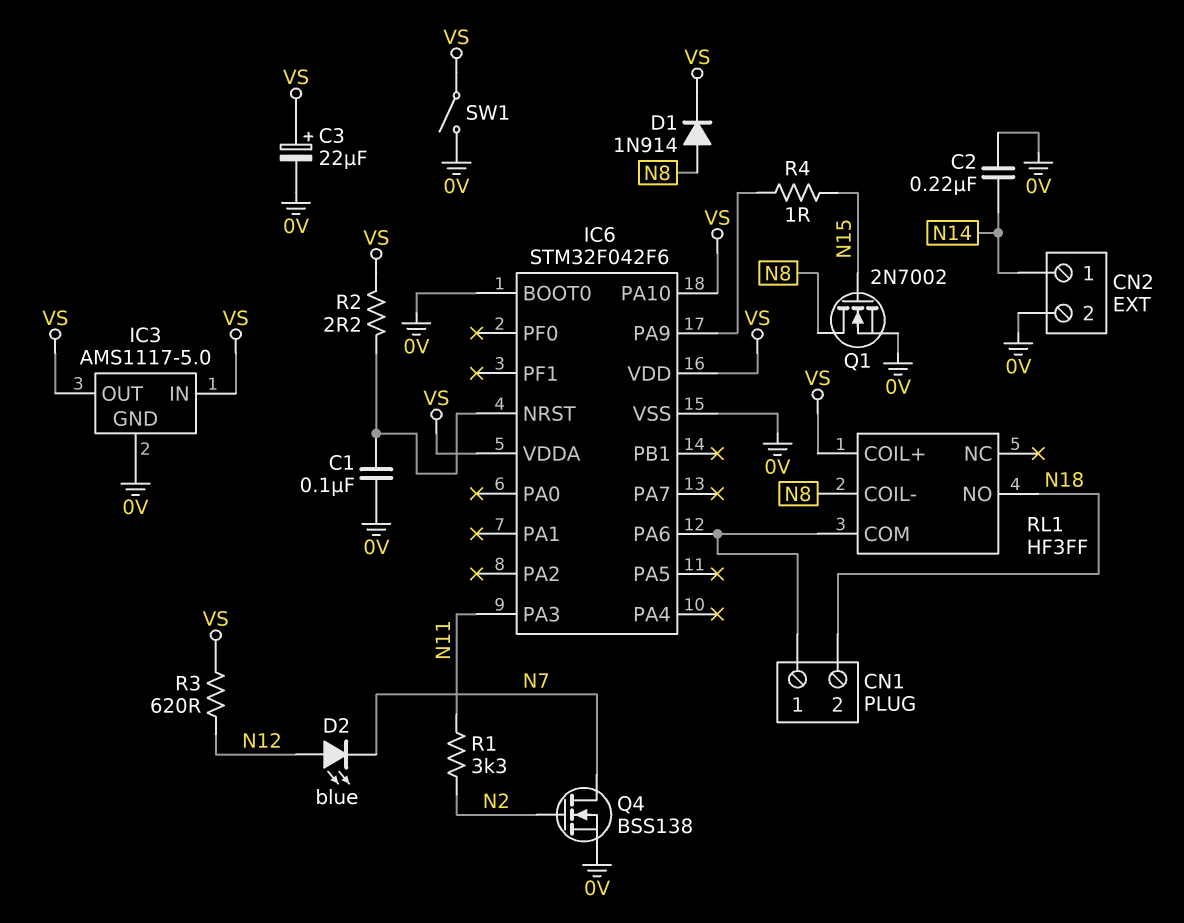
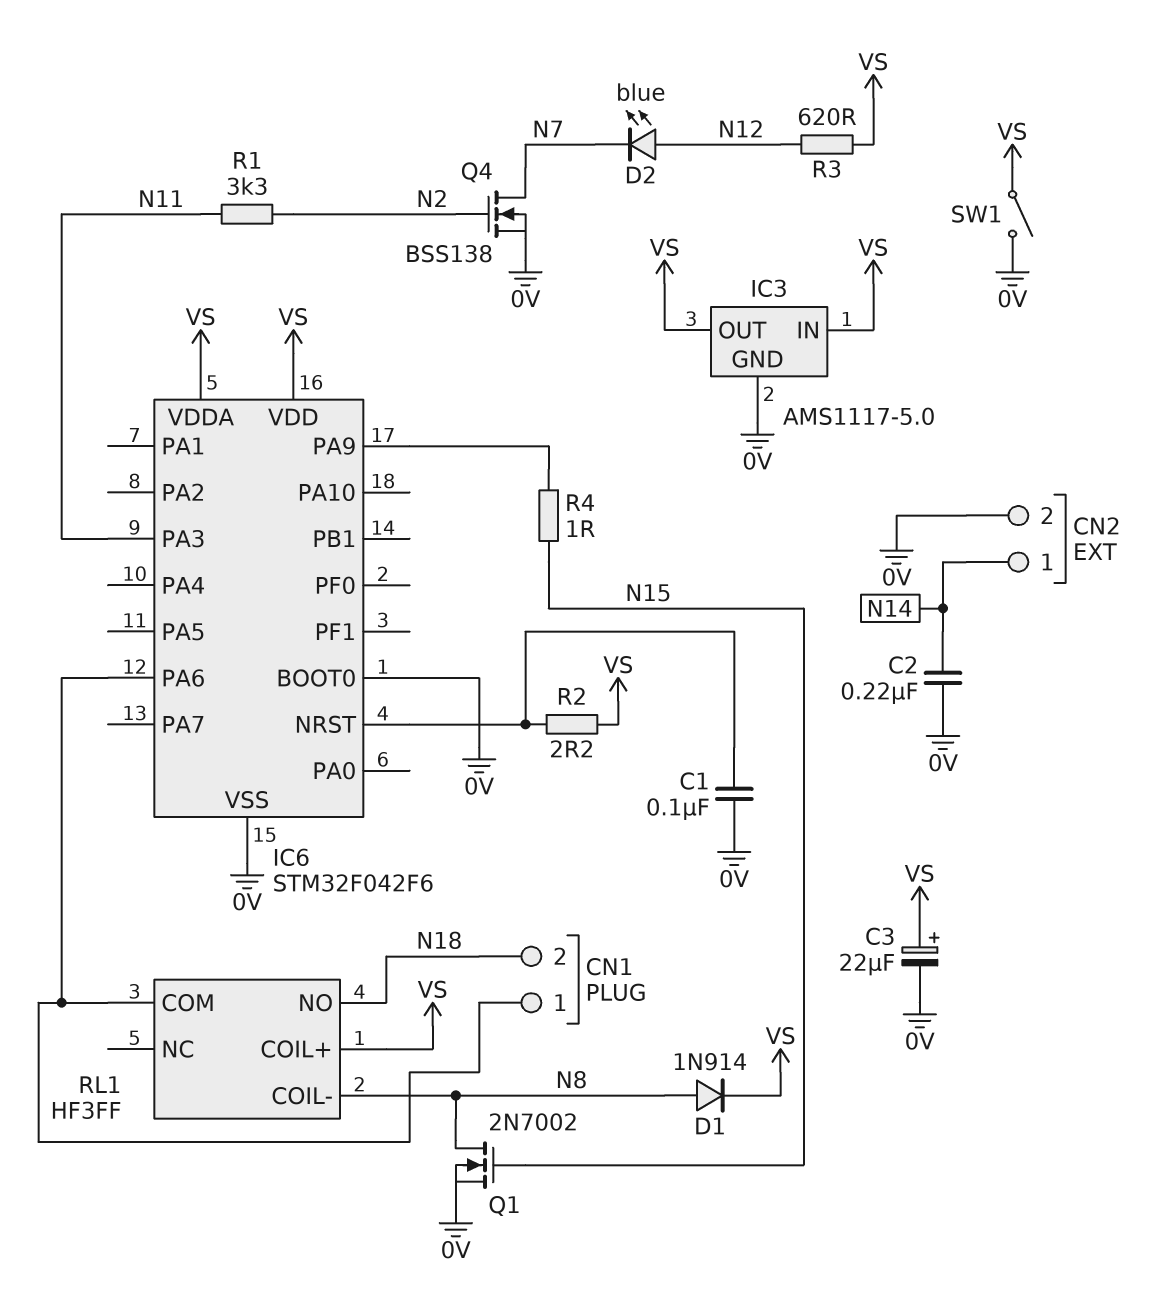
IC6 pin PA10: VS -> none

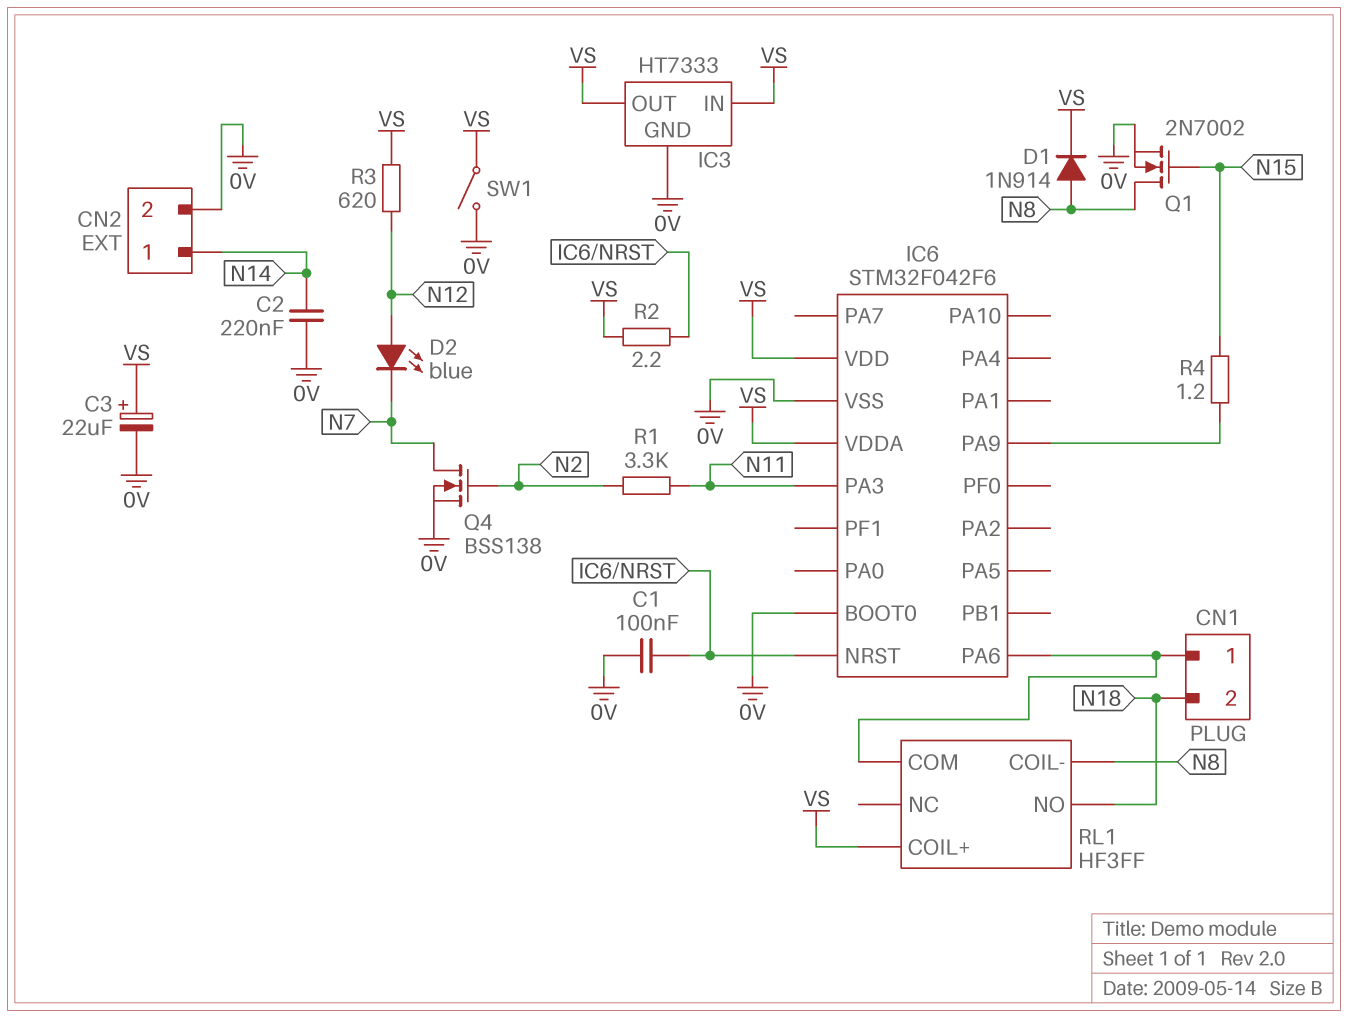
IC3: AMS1117-5.0 -> HT7333
R4: 1 (IC6/PA9, N15) -> 1.2 (IC6/PA9, N15)

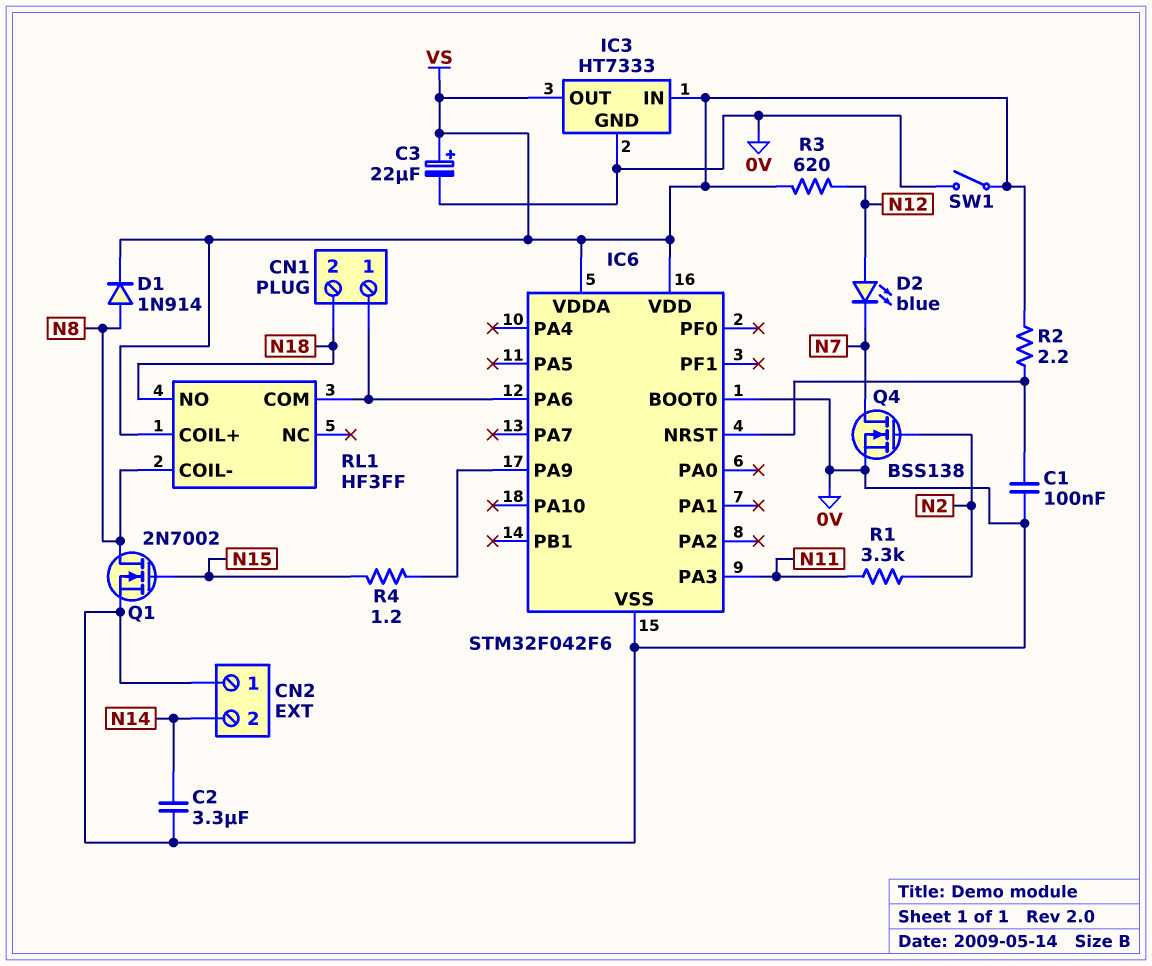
C2: 220nF (0V, N14) -> 3.3uF (0V, N14)
CN2 pin 1: N14 -> 0V
CN2 pin 2: 0V -> N14

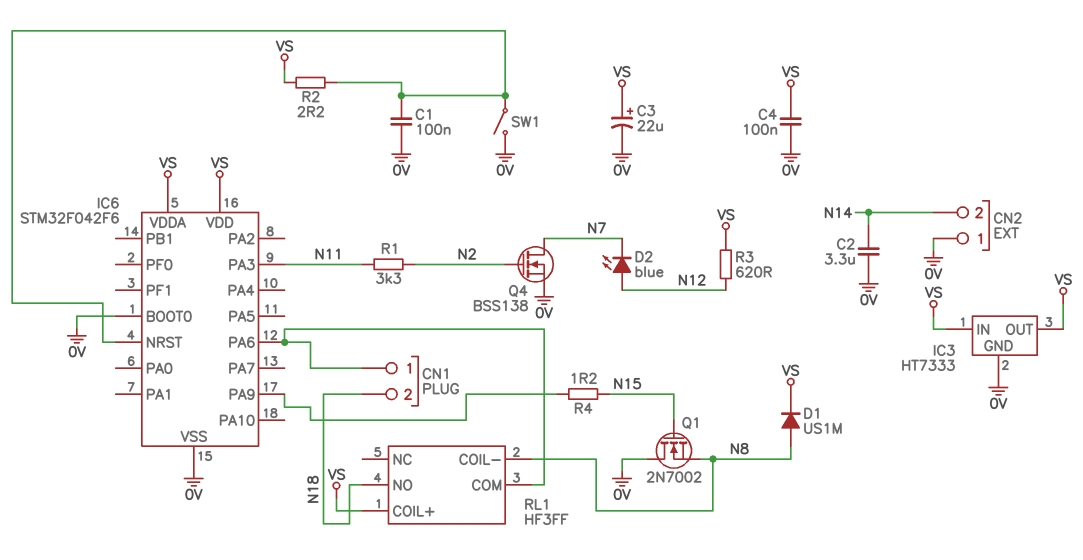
C4: none -> 100nF (0V, VS)
D1: diode 1N914 (A N8, K VS) -> diode US1M (A N8, K VS)
Q1: NMOS 2N7002 (G N15, D N8, S 0V) -> NMOS 2N7002 (G N15, D 0V, S N8)
SW1: switch (0V, VS) -> switch (0V, IC6/NRST)

